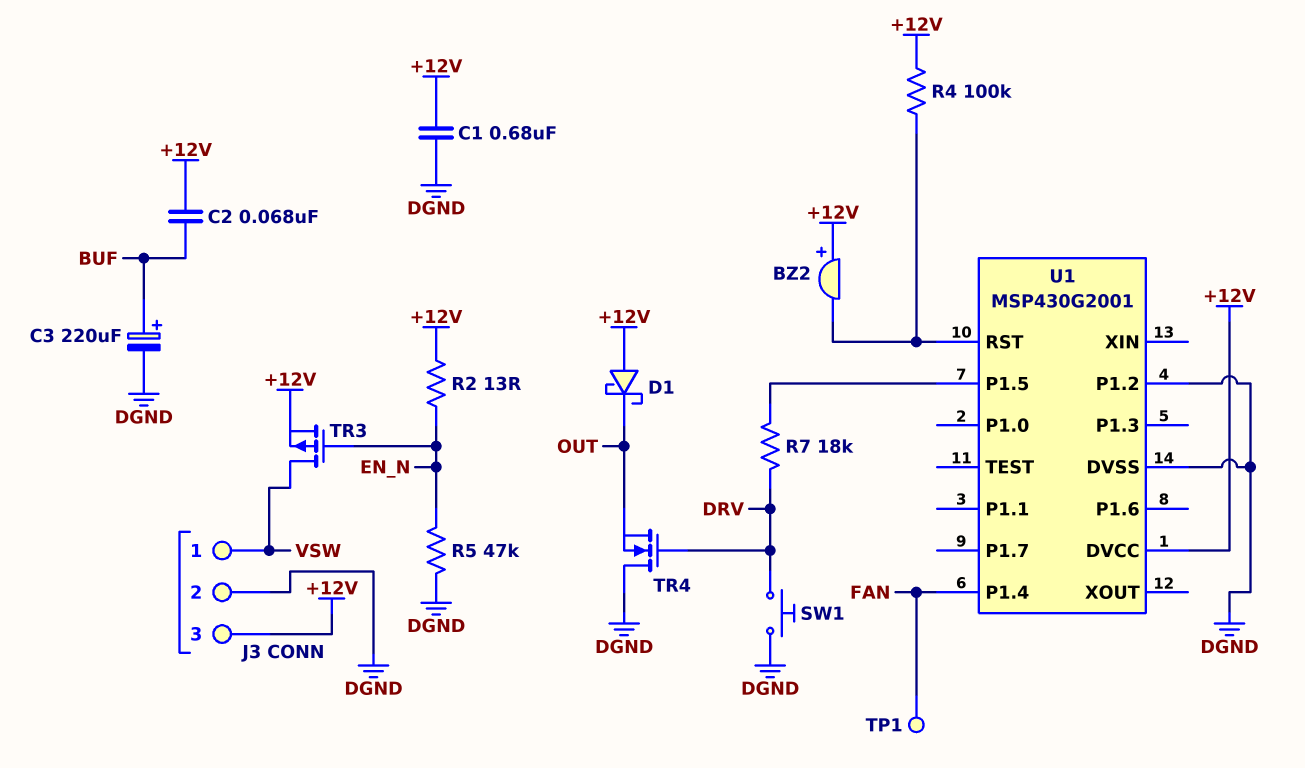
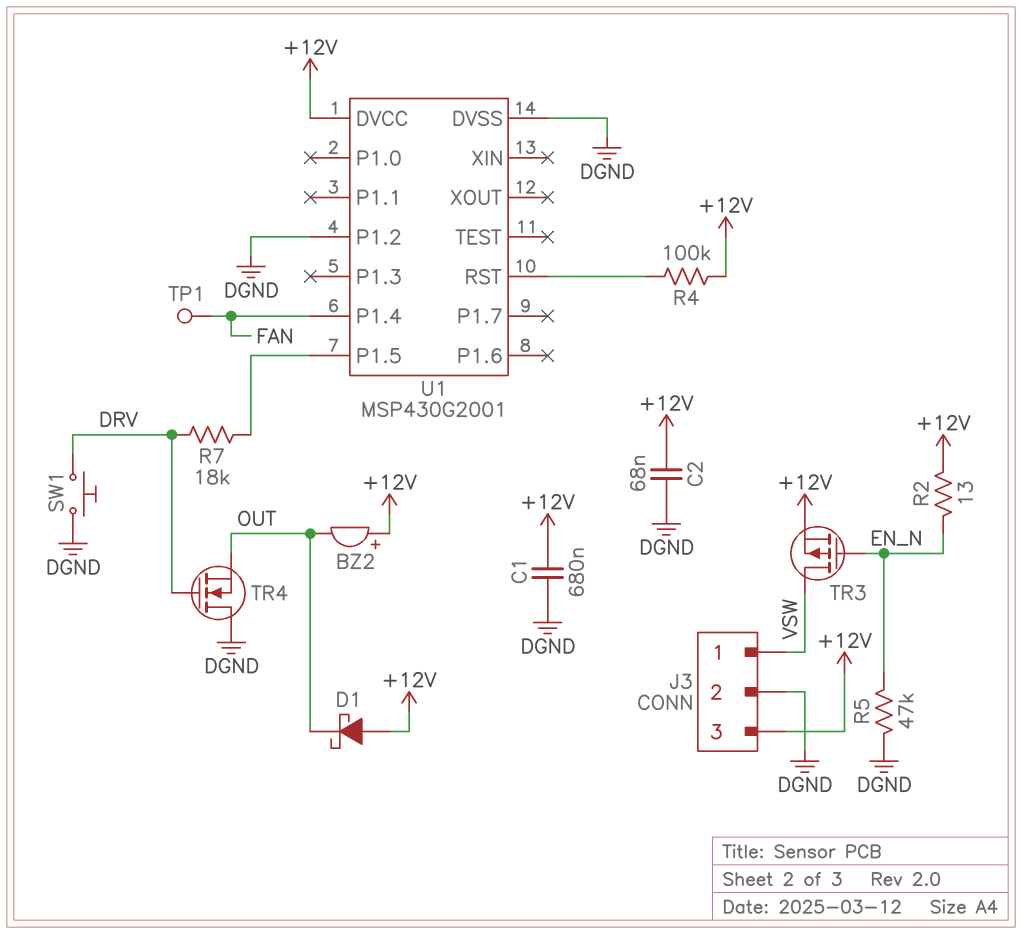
BZ2: buzzer (plus +12V, minus U1/RST) -> buzzer (plus +12V, minus OUT)
C2: 68nF (+12V, BUF) -> 68nF (+12V, DGND)
C3: 220uF (plus BUF, minus DGND) -> none

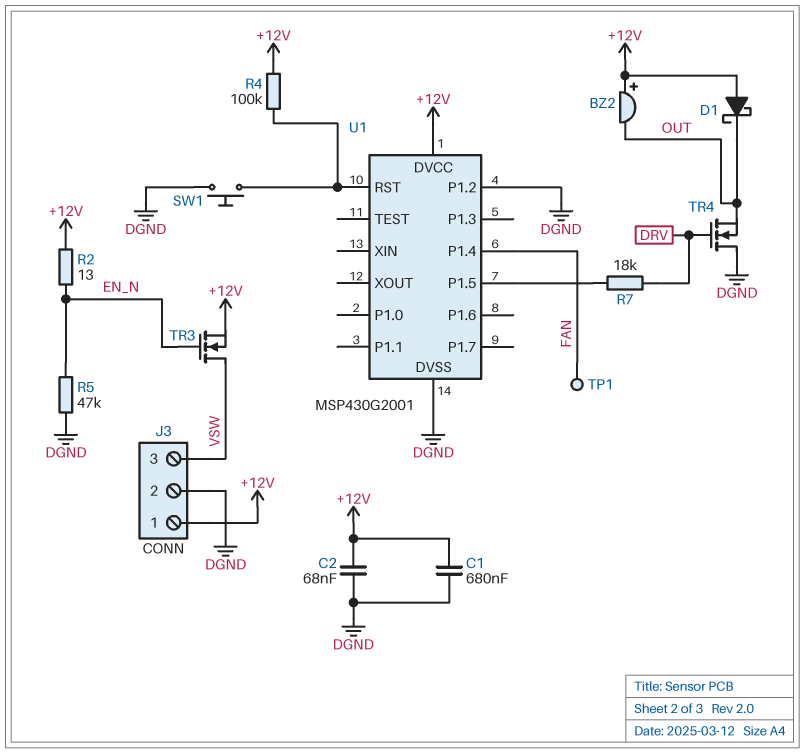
J3 pin 1: VSW -> +12V
J3 pin 3: +12V -> VSW
SW1: button (DGND, DRV) -> button (DGND, U1/RST)
TR3: PMOS (G EN_N, D VSW, S +12V) -> NMOS (G EN_N, D VSW, S +12V)

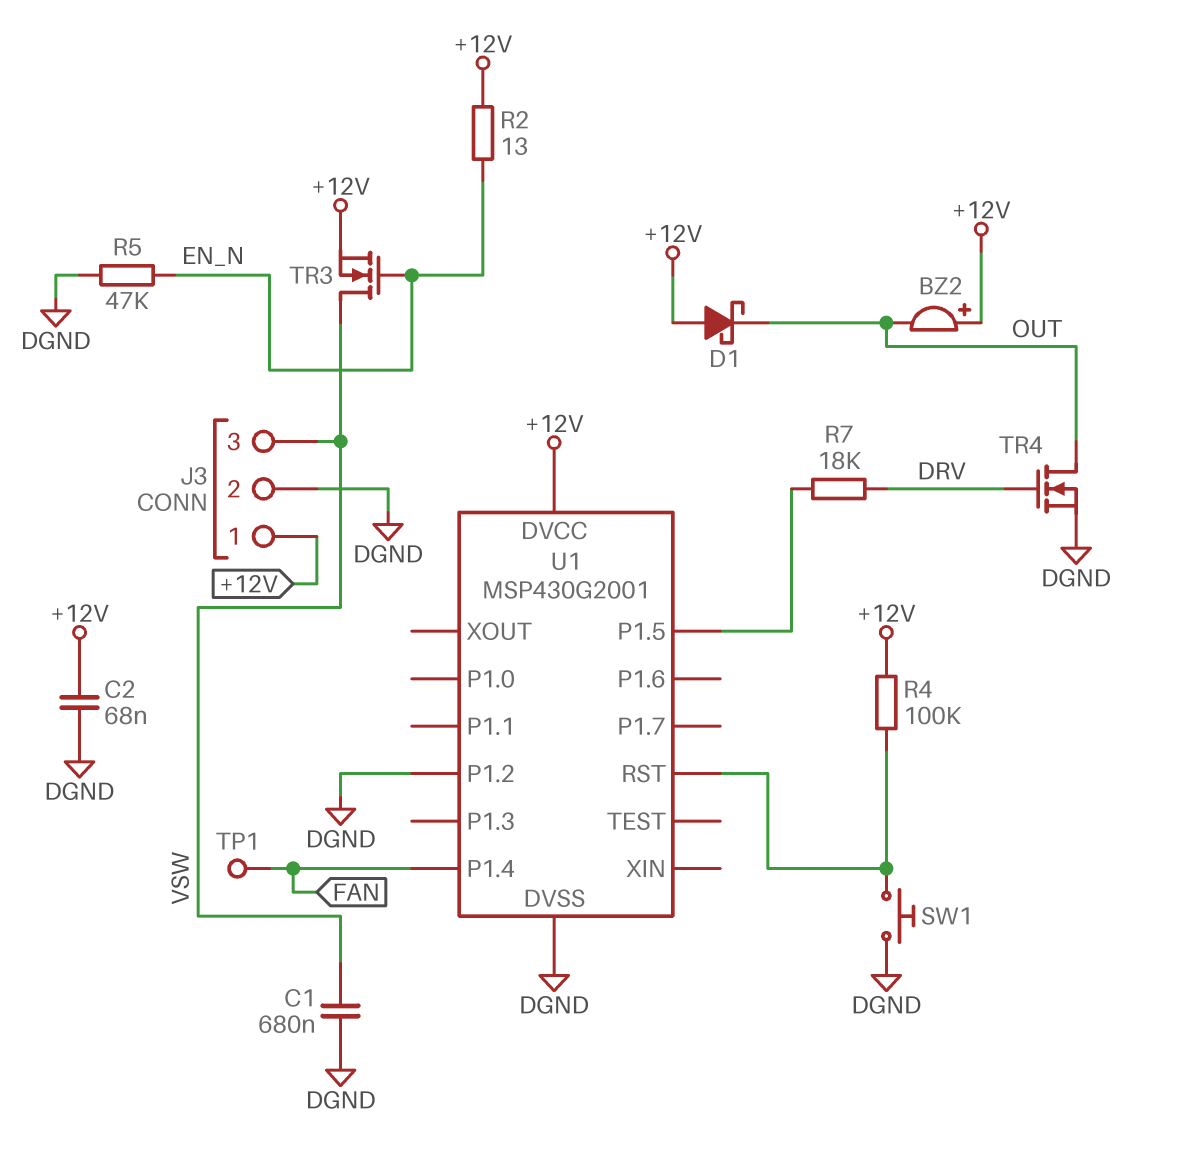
C1: 680nF (+12V, DGND) -> 680nF (DGND, VSW)
TR4: NMOS (G DRV, D DGND, S OUT) -> NMOS (G DRV, D OUT, S DGND)

